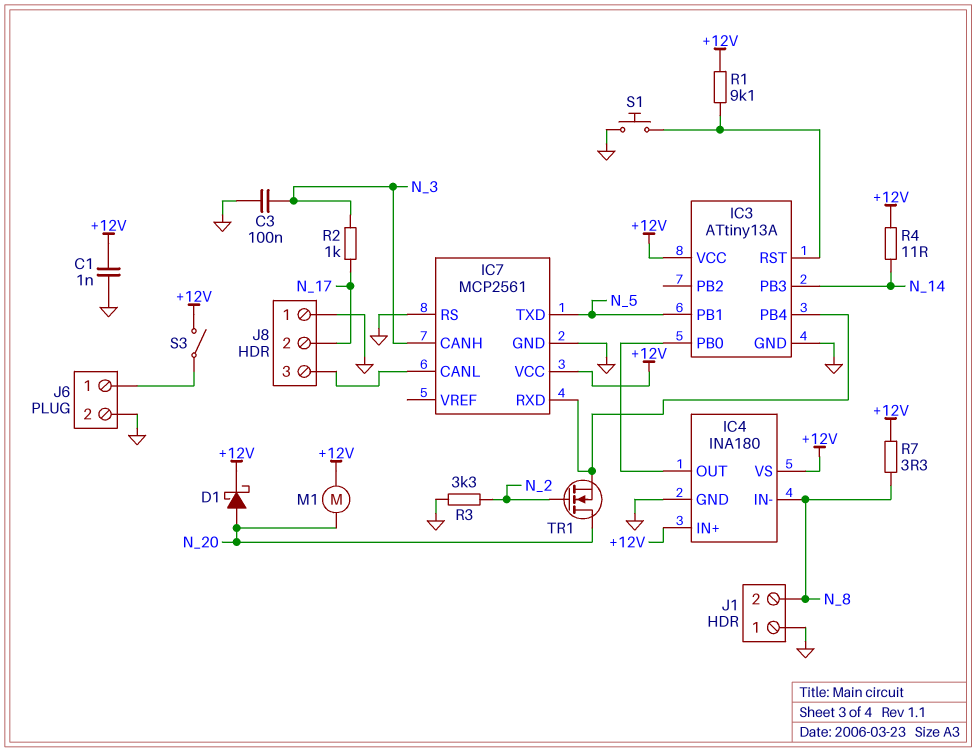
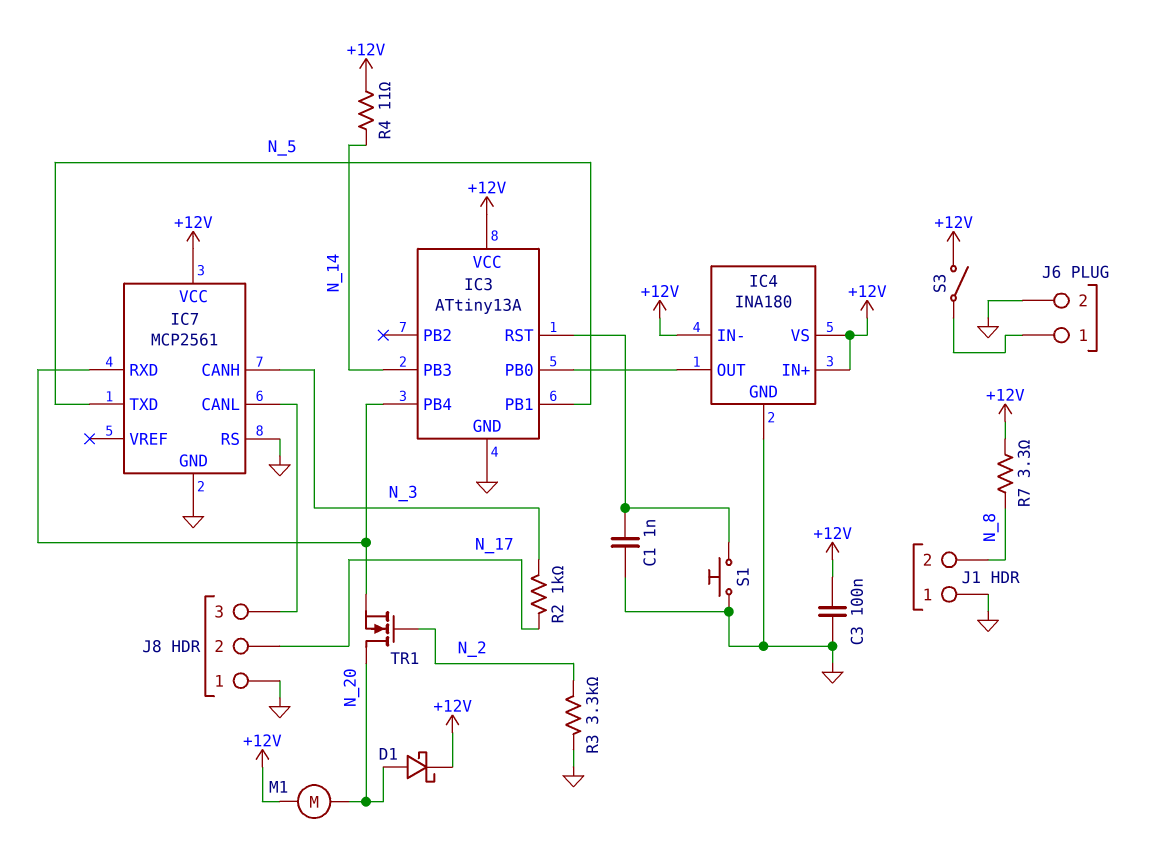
C1: 1nF (+12V, GND) -> 1nF (GND, IC3/RST)
C3: 100nF (GND, N_3) -> 100nF (+12V, GND)
IC4 pin IN-: N_8 -> +12V
R1: 9.1k (+12V, IC3/RST) -> none

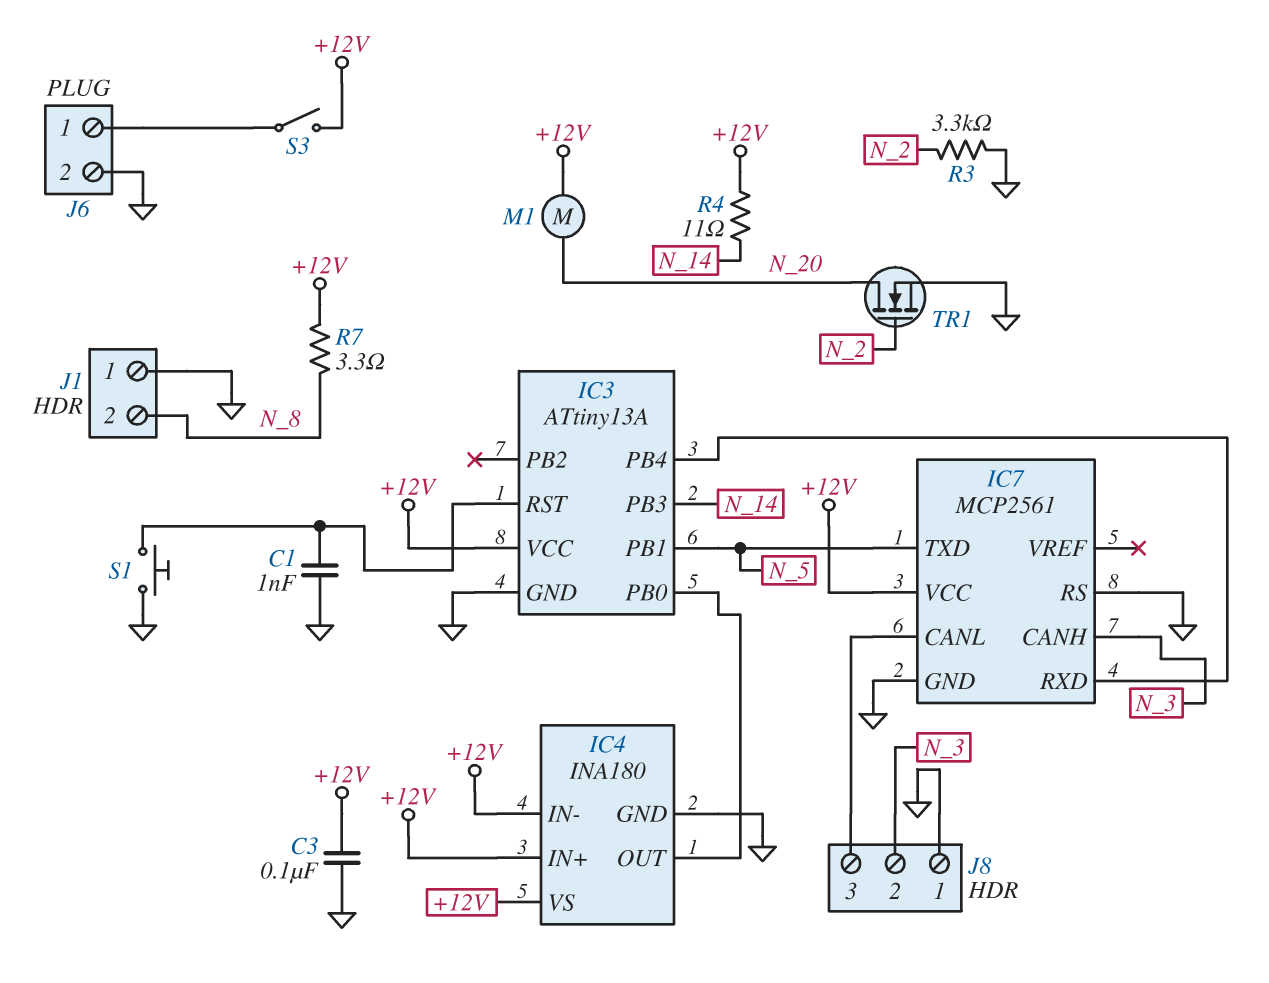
D1: schottky (A N_20, K +12V) -> none
J8 pin 2: N_17 -> N_3
R2: 1k (N_3, N_17) -> none
TR1: NMOS (G N_2, D N_20, S IC3/PB4) -> NMOS (G N_2, D N_20, S GND)

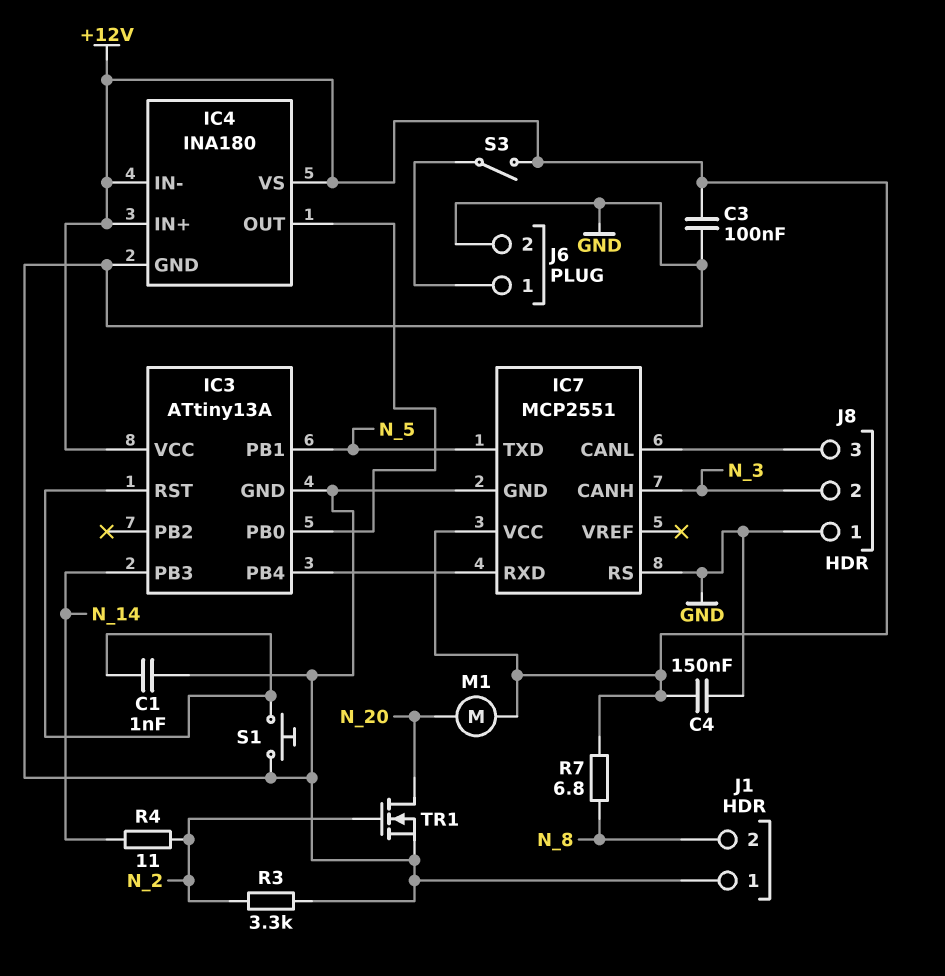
C4: none -> 150nF (+12V, GND)
IC7: MCP2561 -> MCP2551
R4: 11 (+12V, N_14) -> 11 (N_2, N_14)
R7: 3.3 (+12V, N_8) -> 6.8 (+12V, N_8)

